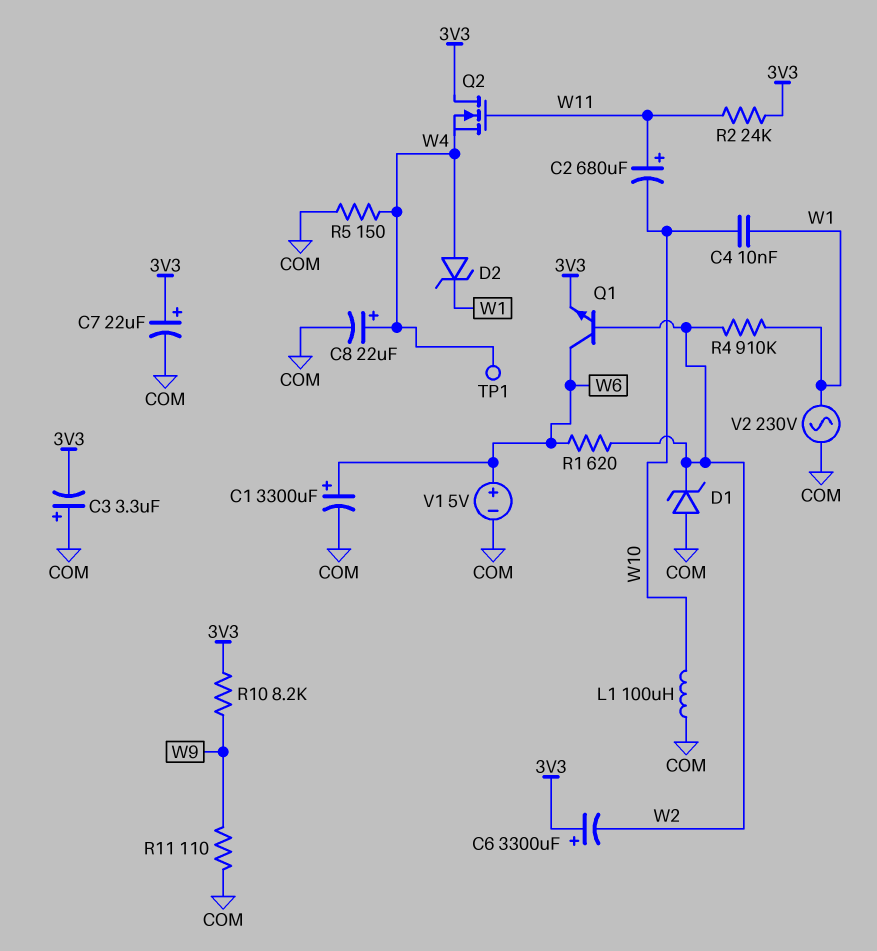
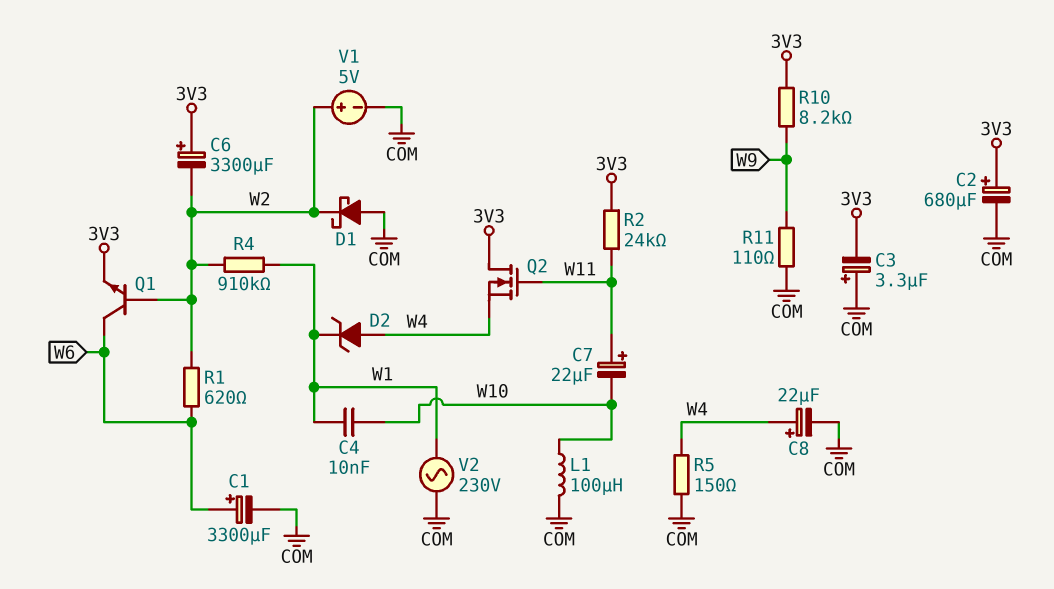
C2: 680uF (plus W11, minus W10) -> 680uF (plus 3V3, minus COM)
C7: 22uF (plus 3V3, minus COM) -> 22uF (plus W11, minus W10)
D1: zener (A COM, K W2) -> schottky (A COM, K W2)
TP1: test point (W4) -> none
V1: 5V (plus W6, minus COM) -> 5V (plus W2, minus COM)

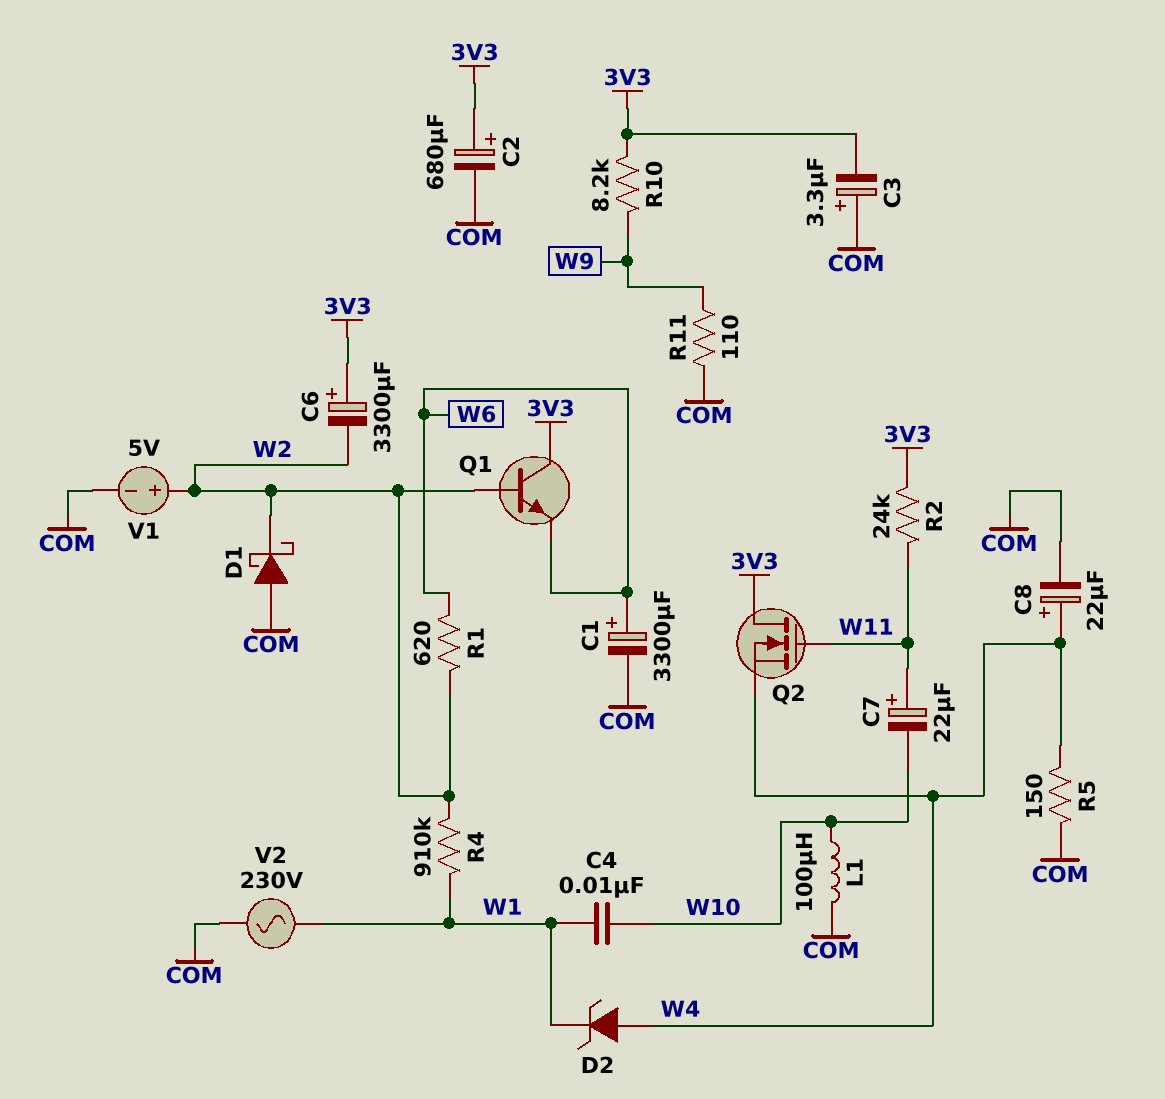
Q1: NPN (B W2, C W6, E 3V3) -> NPN (B W2, C 3V3, E W6)

